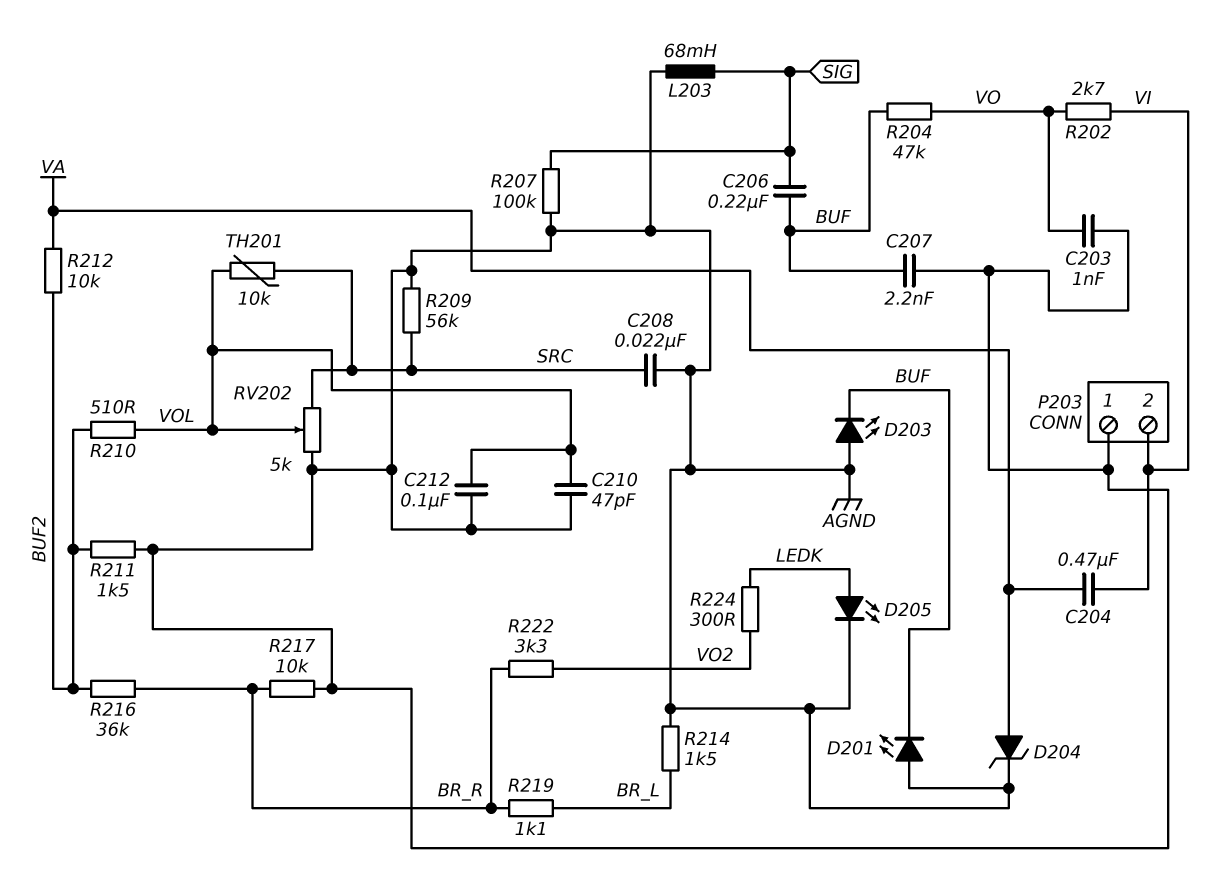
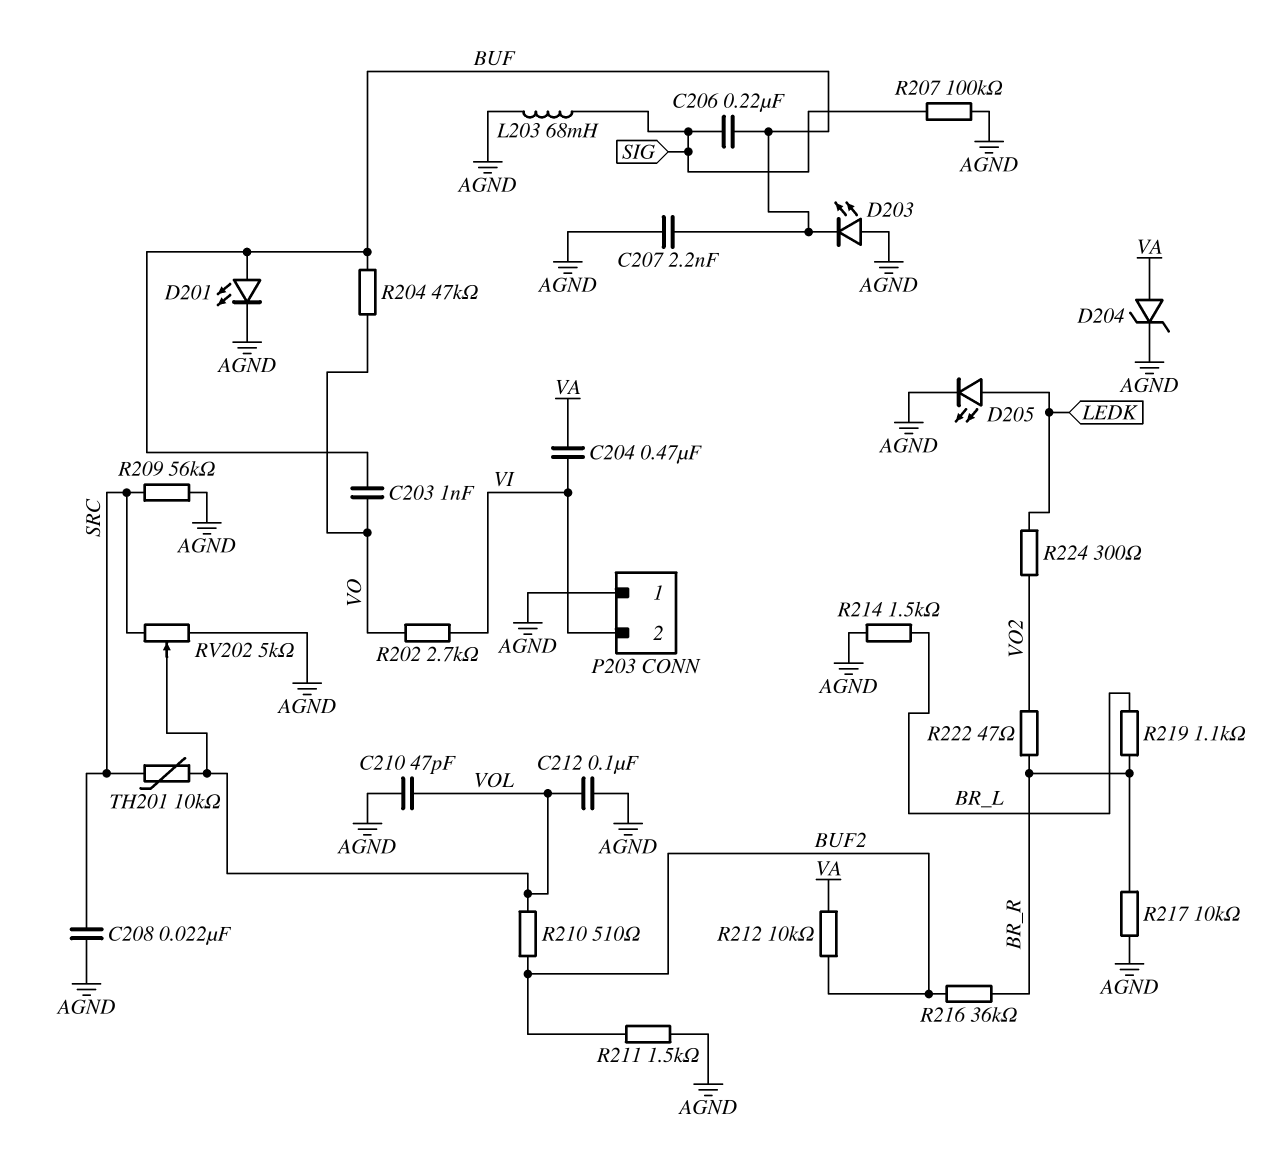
C203: 1nF (AGND, VO) -> 1nF (BUF, VO)
D201: LED (A AGND, K BUF) -> LED (A BUF, K AGND)
R222: 3.3k (BR_R, VO2) -> 47 (BR_R, VO2)

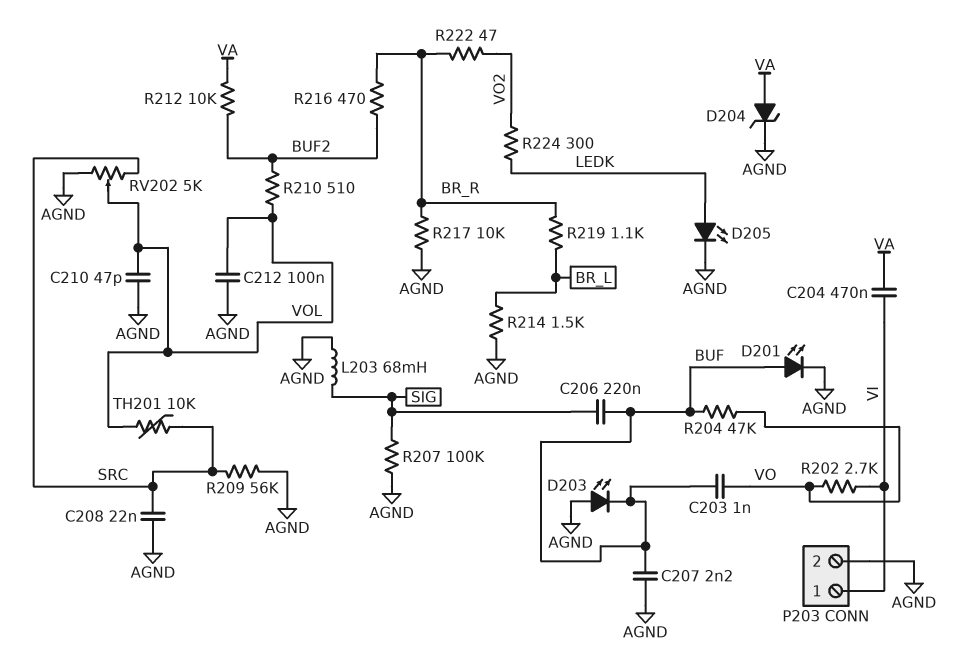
P203 pin 1: AGND -> VI
P203 pin 2: VI -> AGND
R211: 1.5k (AGND, BUF2) -> none
R216: 36k (BR_R, BUF2) -> 470 (BR_R, BUF2)

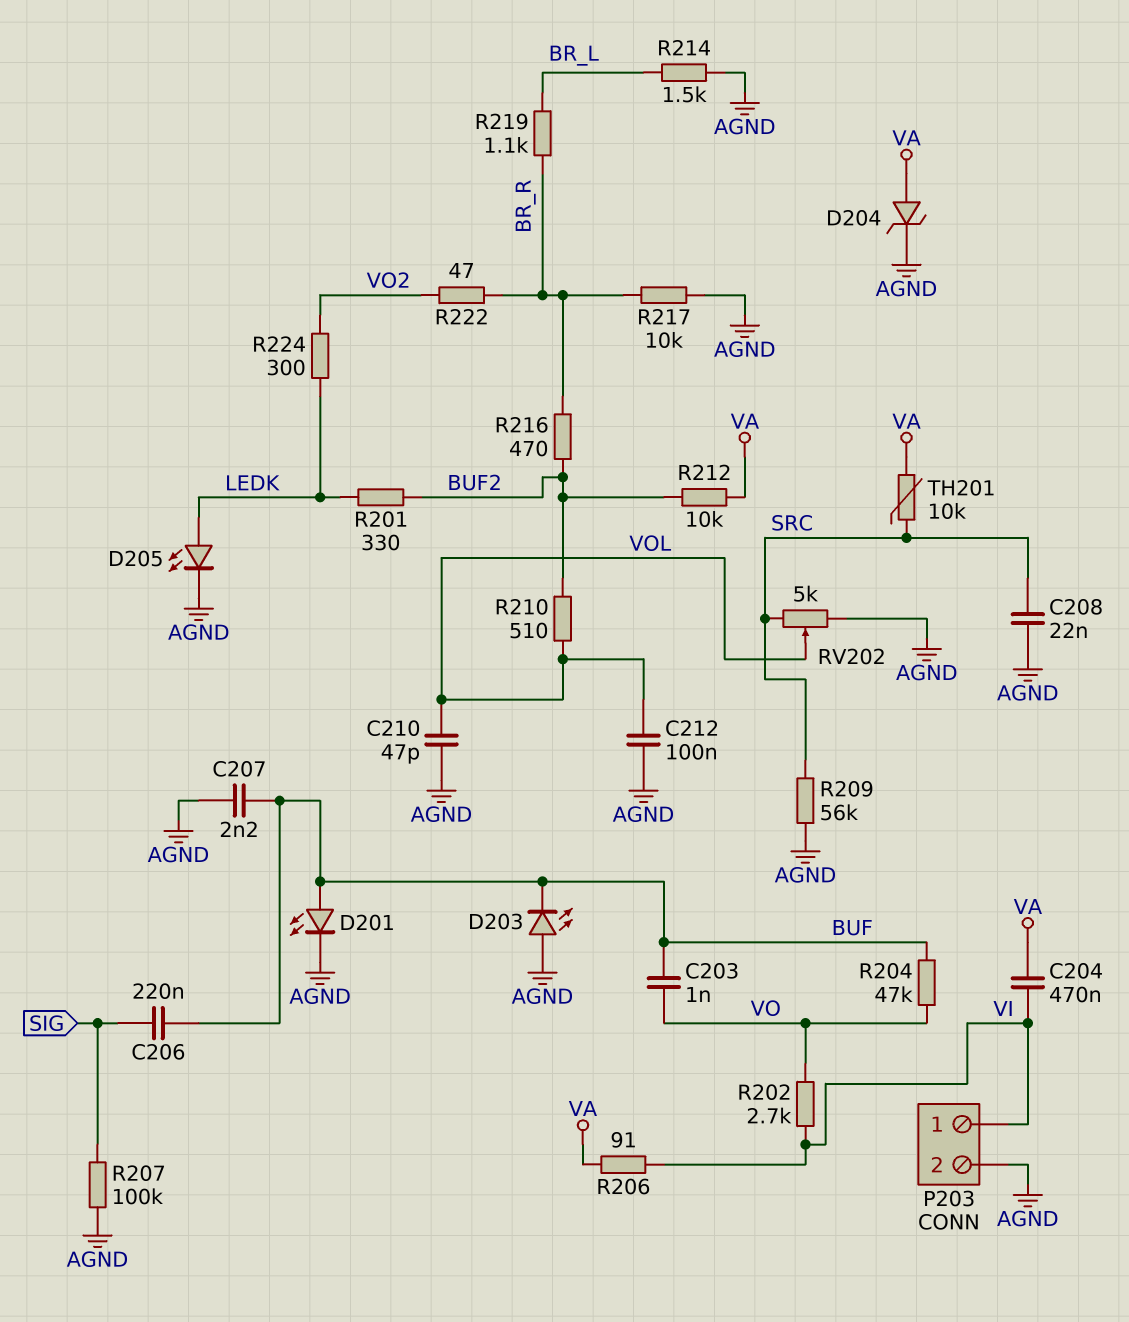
L203: 68mH (AGND, SIG) -> none
R201: none -> 330 (BUF2, LEDK)
R206: none -> 91 (VA, VI)
TH201: 10k (SRC, VOL) -> 10k (SRC, VA)

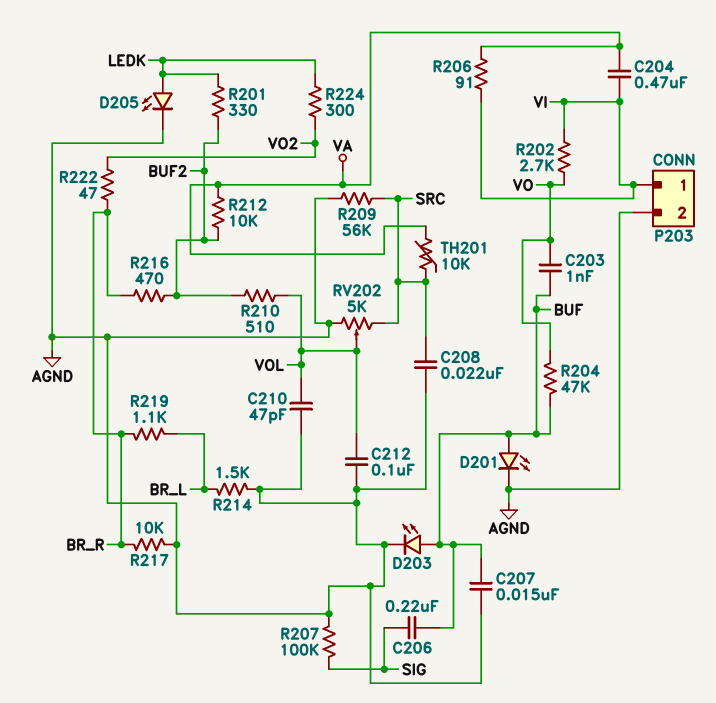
C207: 2.2nF (AGND, BUF) -> 15nF (AGND, BUF)
D203: LED (A AGND, K BUF) -> LED (A BUF, K AGND)
D204: zener (A VA, K AGND) -> none

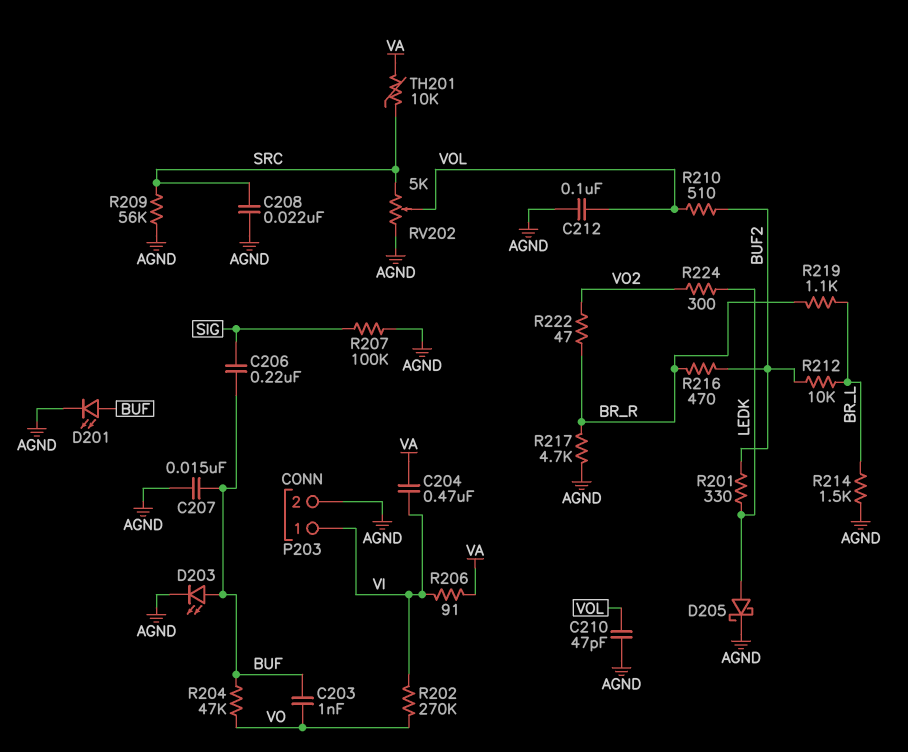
D205: LED (A LEDK, K AGND) -> schottky (A LEDK, K AGND)
R202: 2.7k (VI, VO) -> 270k (VI, VO)
R212: 10k (BUF2, VA) -> 10k (BR_L, BUF2)
R217: 10k (AGND, BR_R) -> 4.7k (AGND, BR_R)

